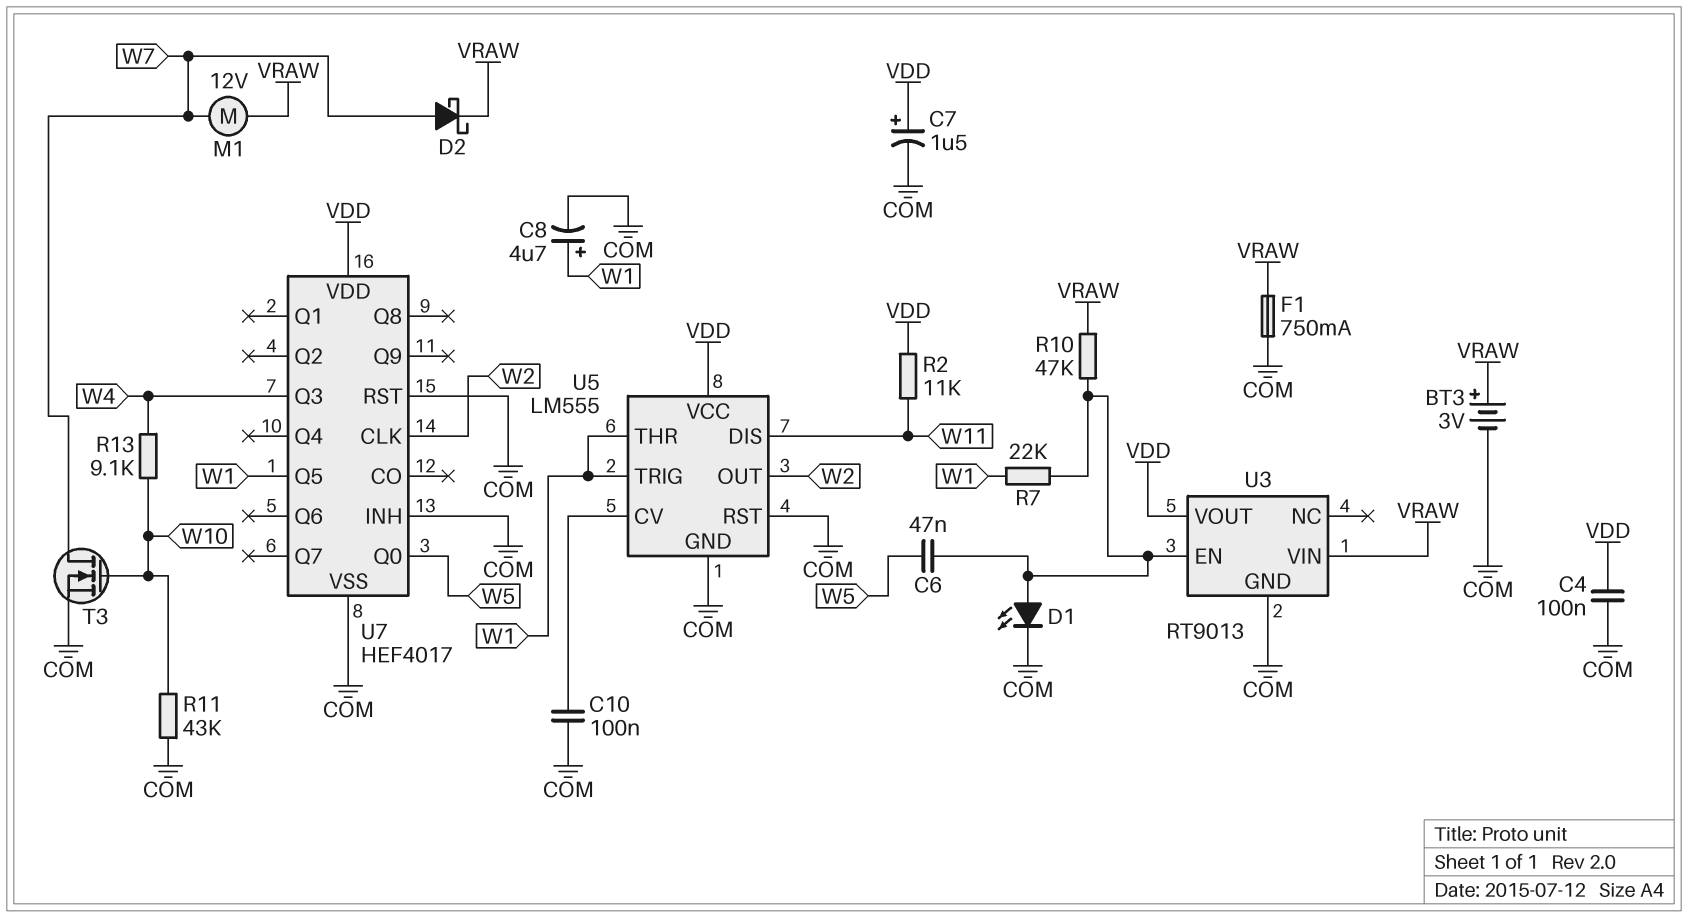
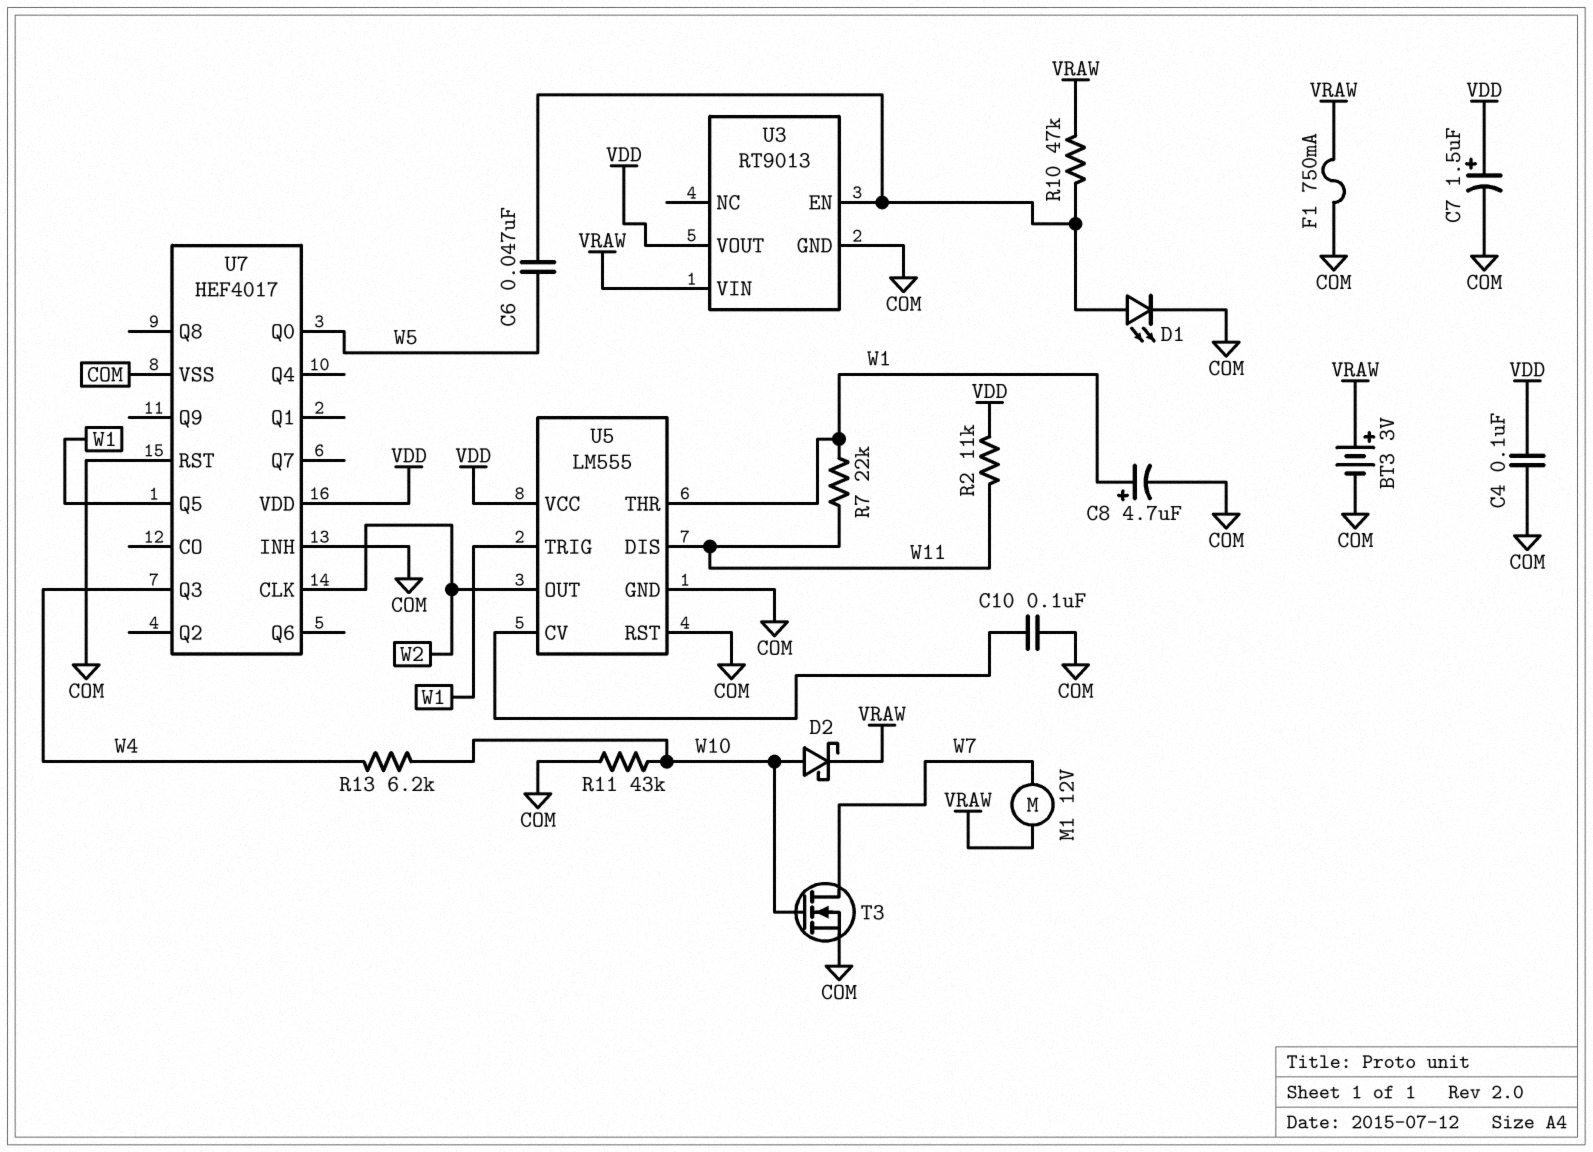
D2: schottky (A W7, K VRAW) -> schottky (A W10, K VRAW)
R7: 22k (U3/EN, W1) -> 22k (W1, W11)
R13: 9.1k (W4, W10) -> 6.2k (W4, W10)

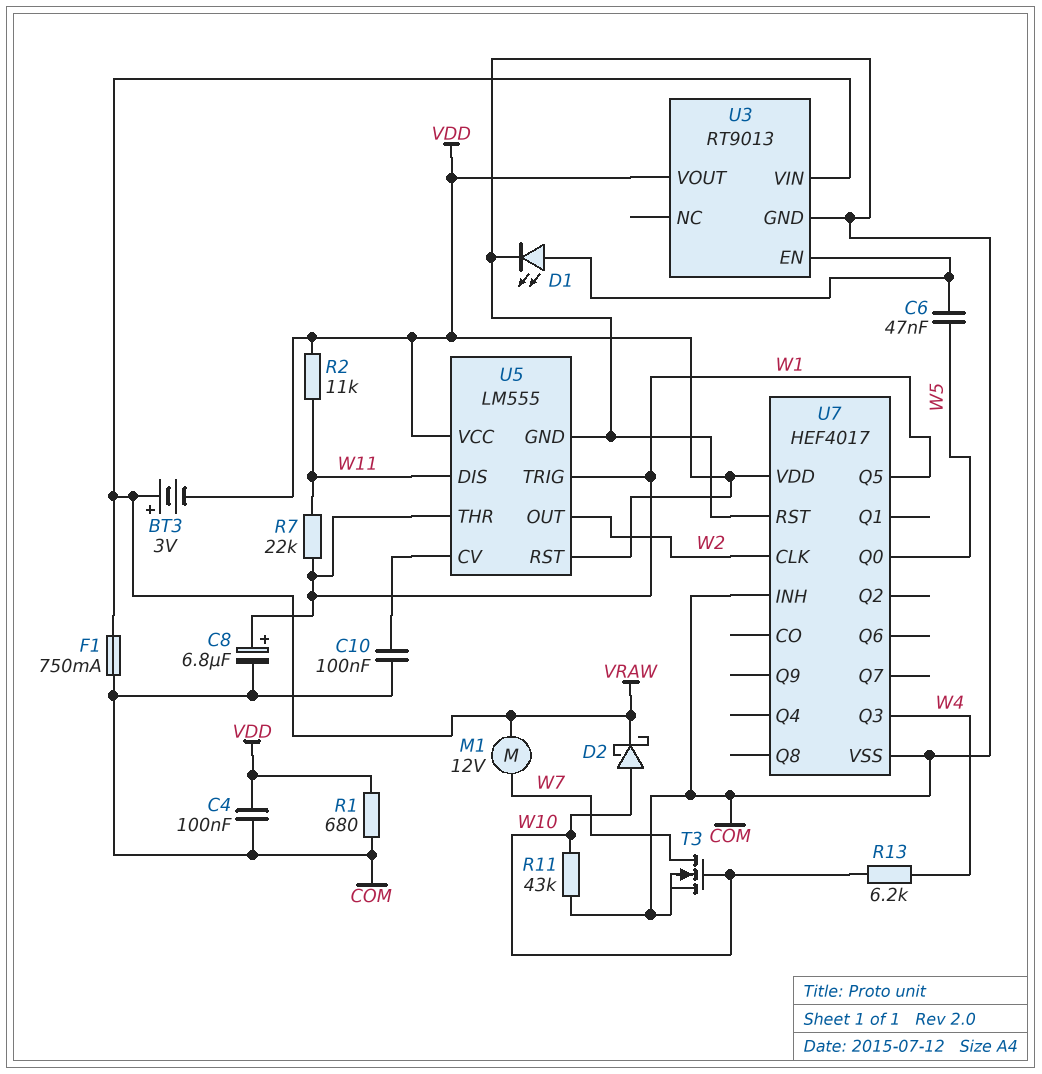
BT3: 3V (plus VRAW, minus COM) -> 3V (plus VRAW, minus VDD)
C7: 1.5uF (plus VDD, minus COM) -> none
C8: 4.7uF (plus W1, minus COM) -> 6.8uF (plus W1, minus COM)
R1: none -> 680 (COM, VDD)
R10: 47k (U3/EN, VRAW) -> none
U5 pin RST: COM -> VDD

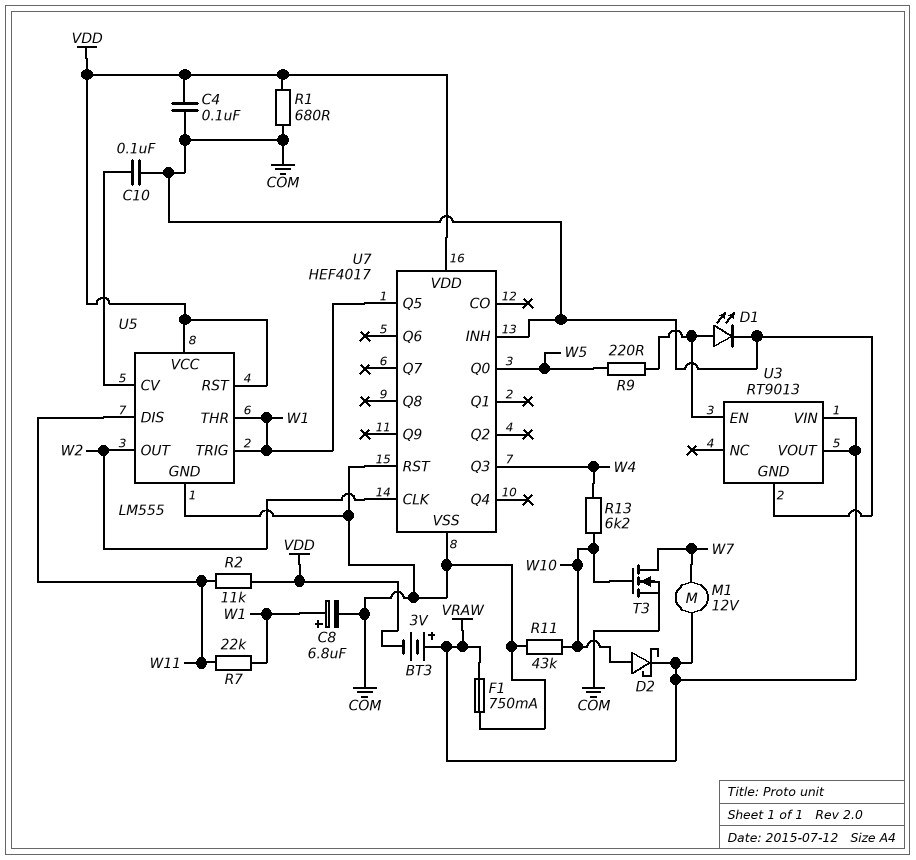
C6: 47nF (U3/EN, W5) -> none
R9: none -> 220 (U3/EN, W5)
U3 pin VOUT: VDD -> VRAW

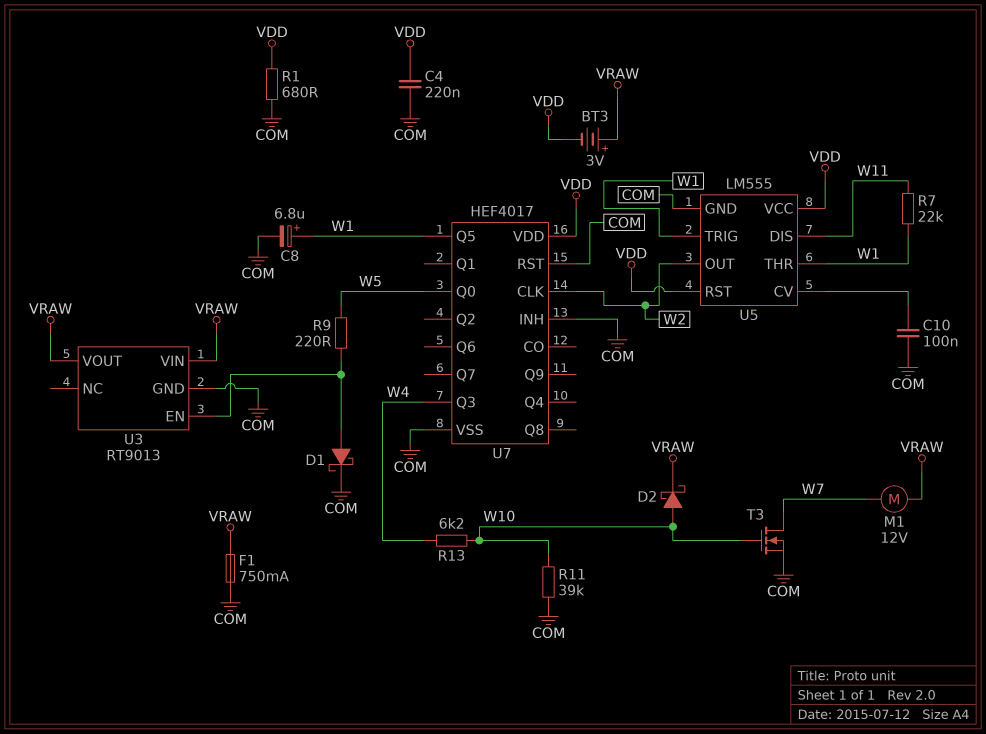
C4: 100nF (COM, VDD) -> 220nF (COM, VDD)
D1: LED (A U3/EN, K COM) -> schottky (A U3/EN, K COM)
R2: 11k (VDD, W11) -> none
R11: 43k (COM, W10) -> 39k (COM, W10)

